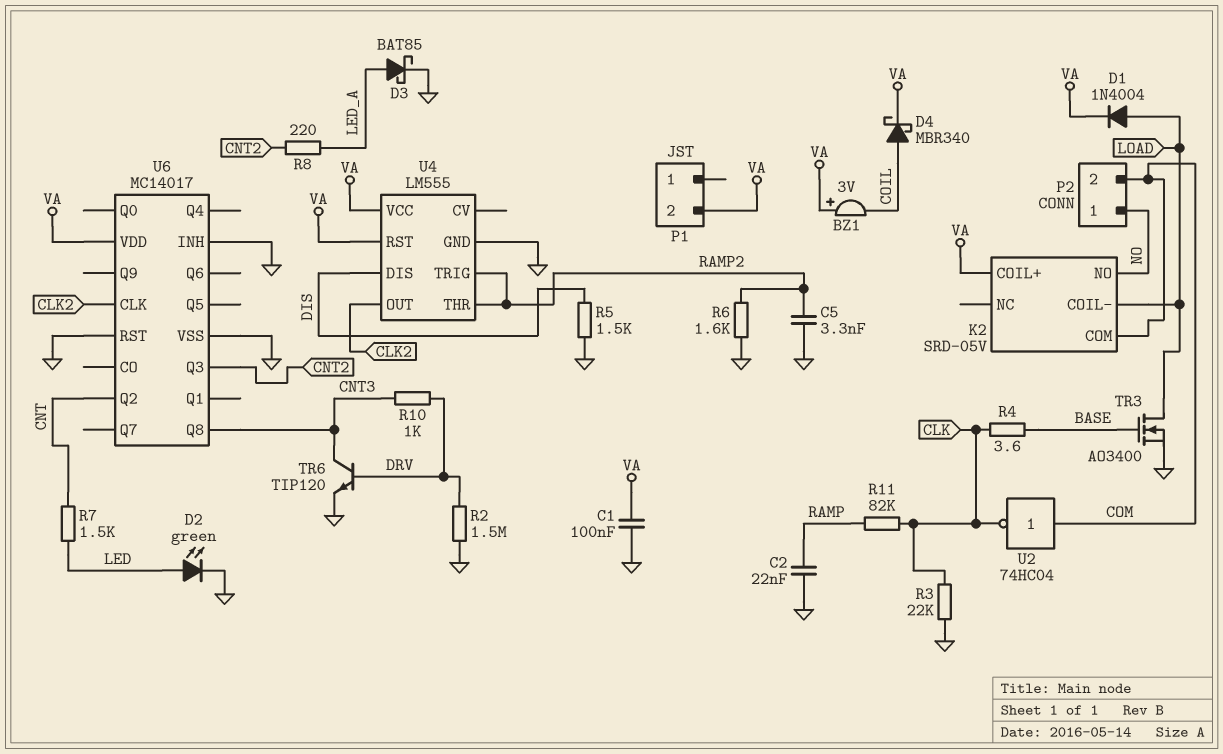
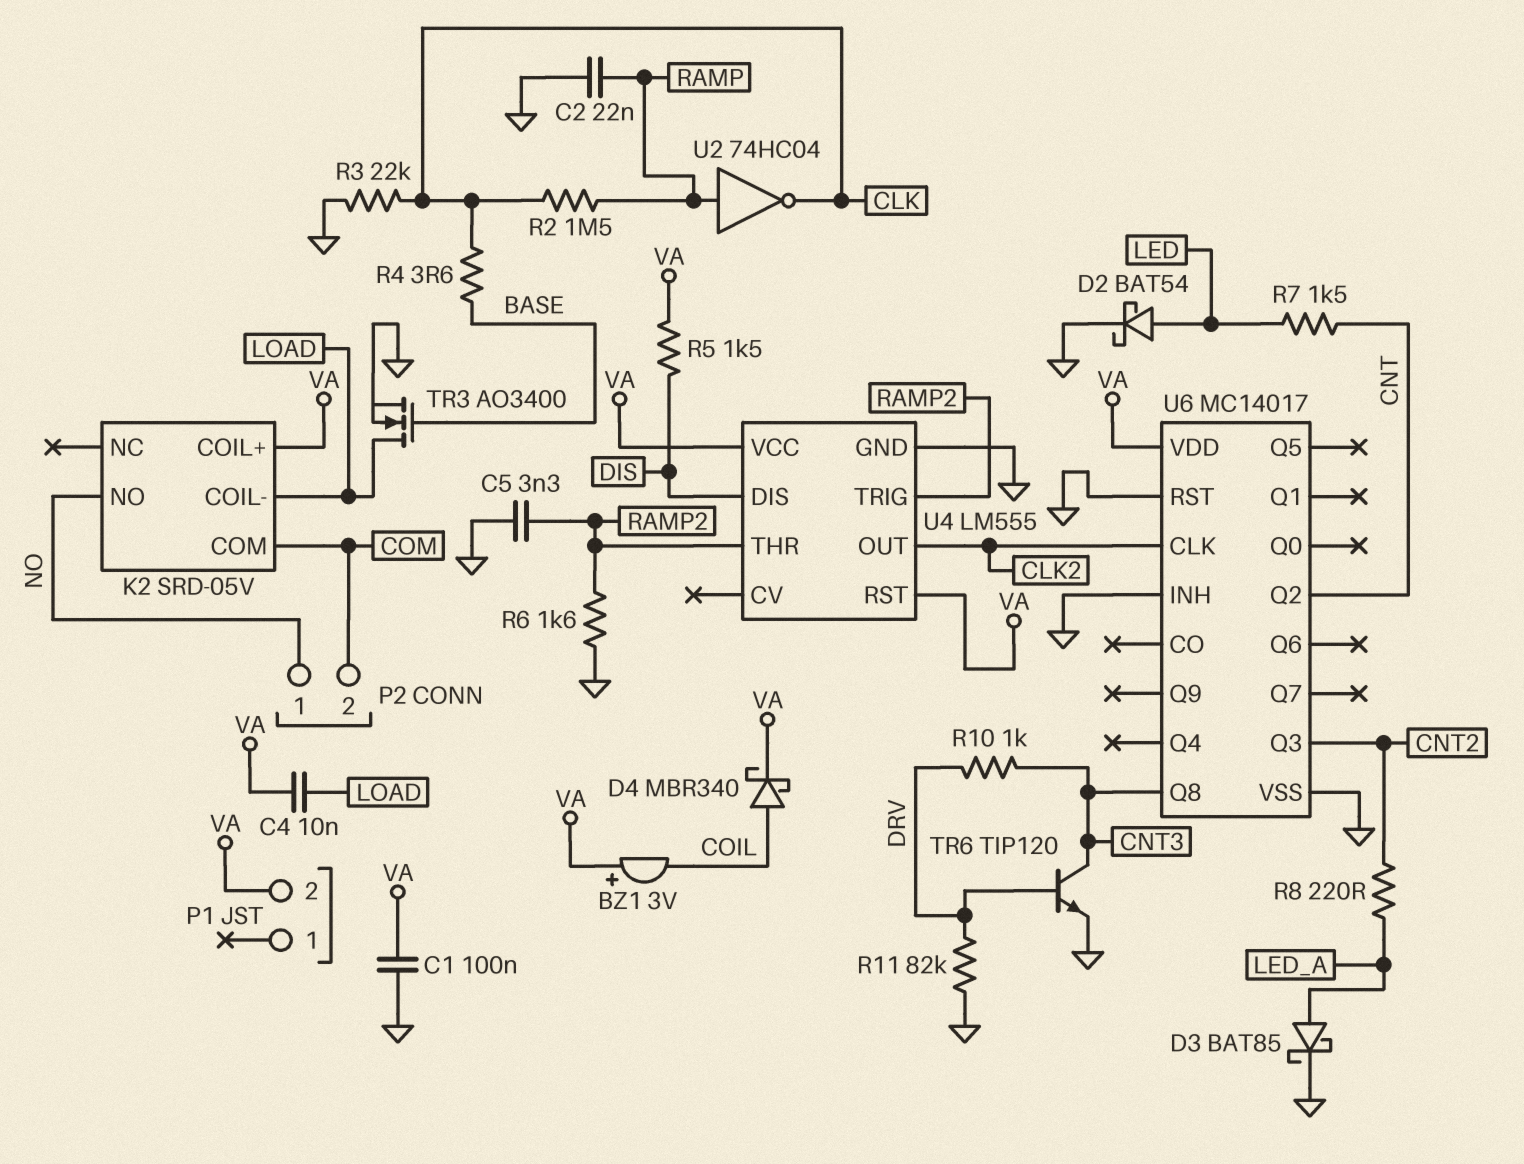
C4: none -> 10nF (LOAD, VA)
D1: diode 1N4004 (A LOAD, K VA) -> none
D2: LED green (A LED, K GND) -> schottky BAT54 (A LED, K GND)
R2: 1.5M (DRV, GND) -> 1.5M (CLK, RAMP)
R5: 1.5k (DIS, GND) -> 1.5k (DIS, VA)
R11: 82k (CLK, RAMP) -> 82k (DRV, GND)
U2: NOT 74HC04 (in COM, out CLK) -> NOT 74HC04 (in RAMP, out CLK)

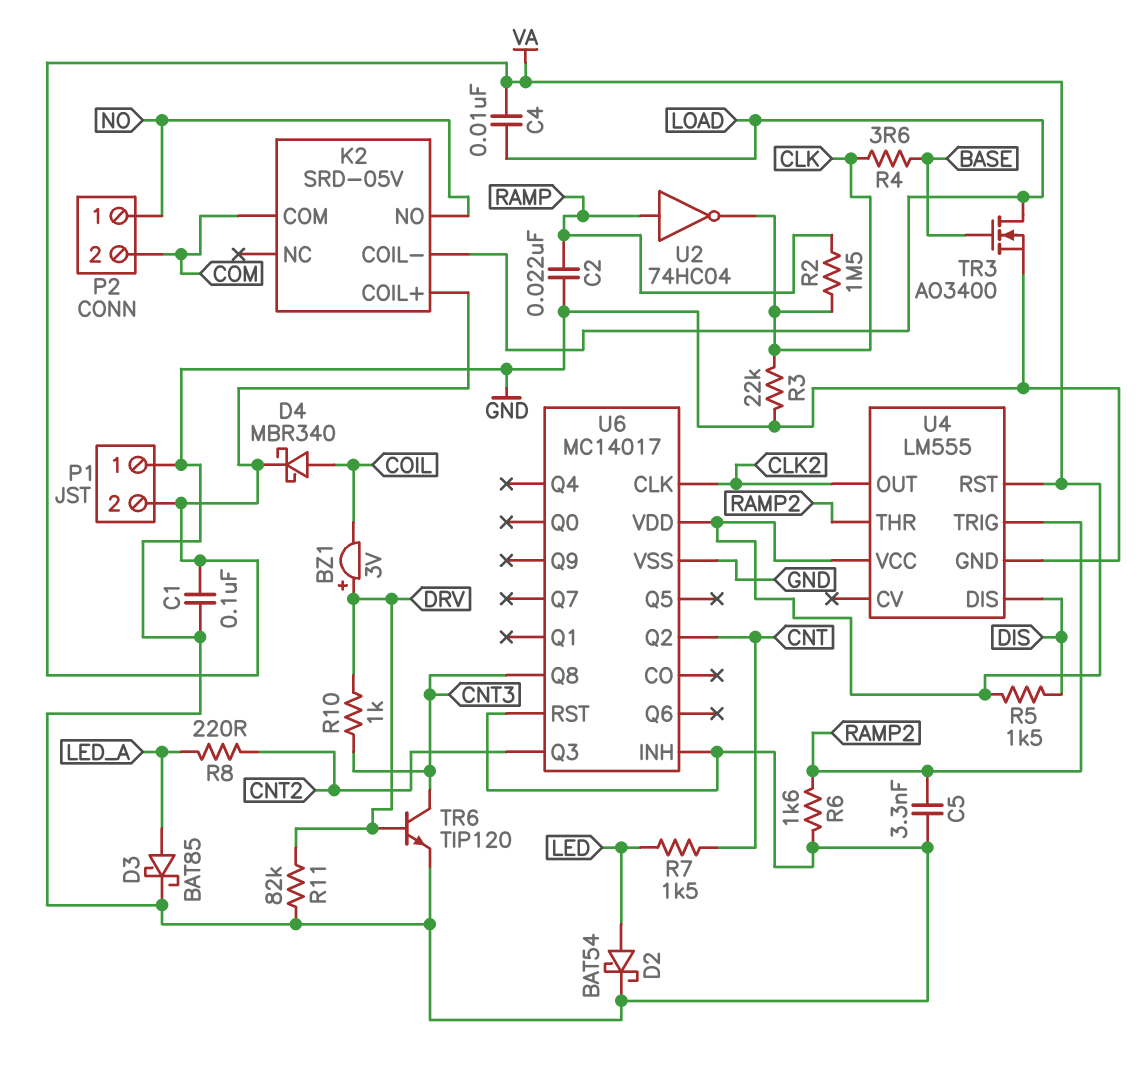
BZ1: buzzer 3V (plus VA, minus COIL) -> buzzer 3V (plus DRV, minus COIL)
P1 pin 1: none -> GND

